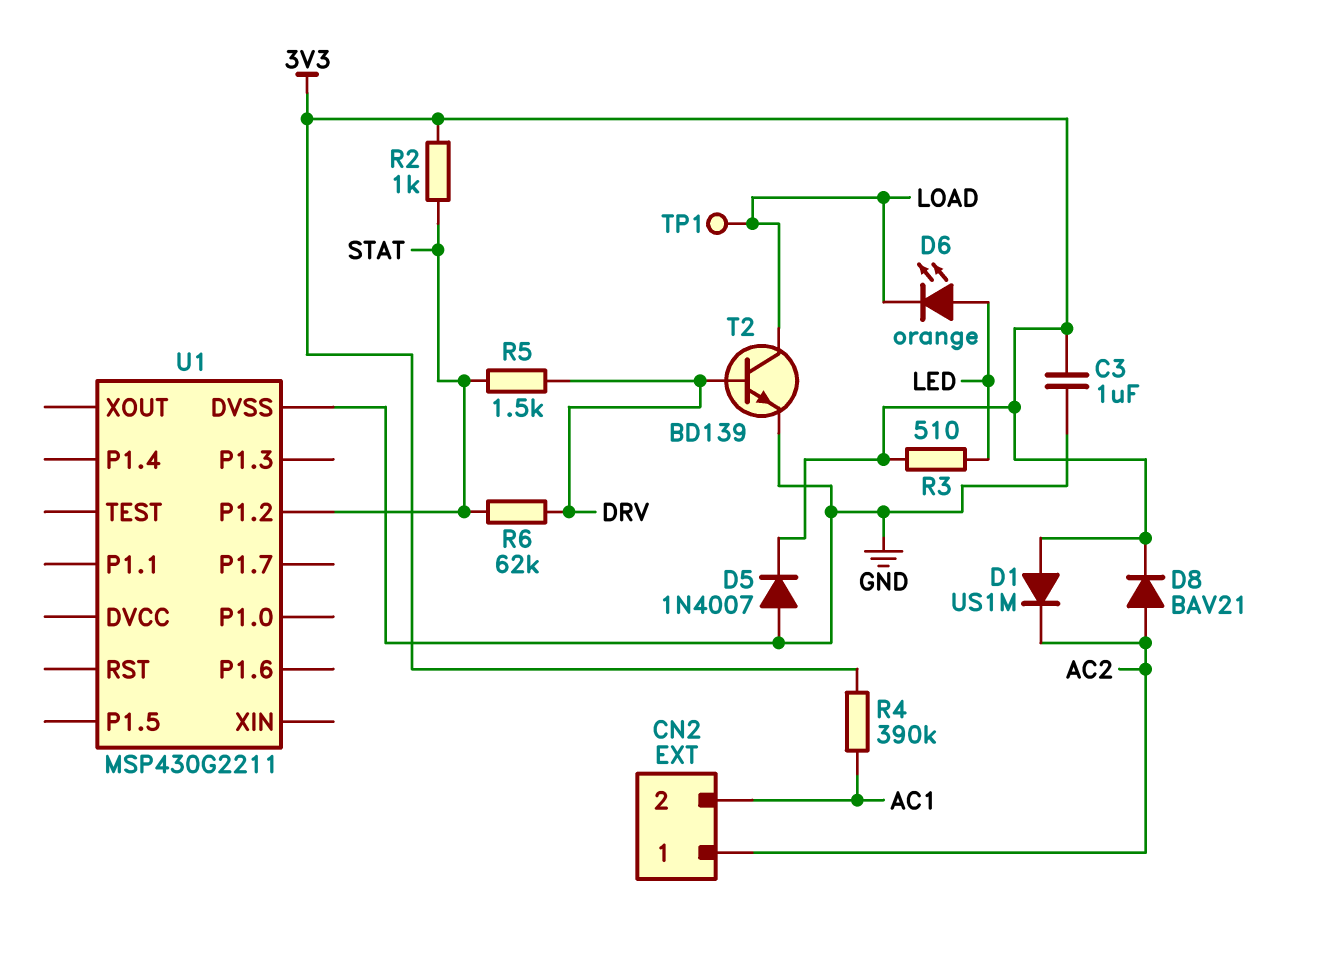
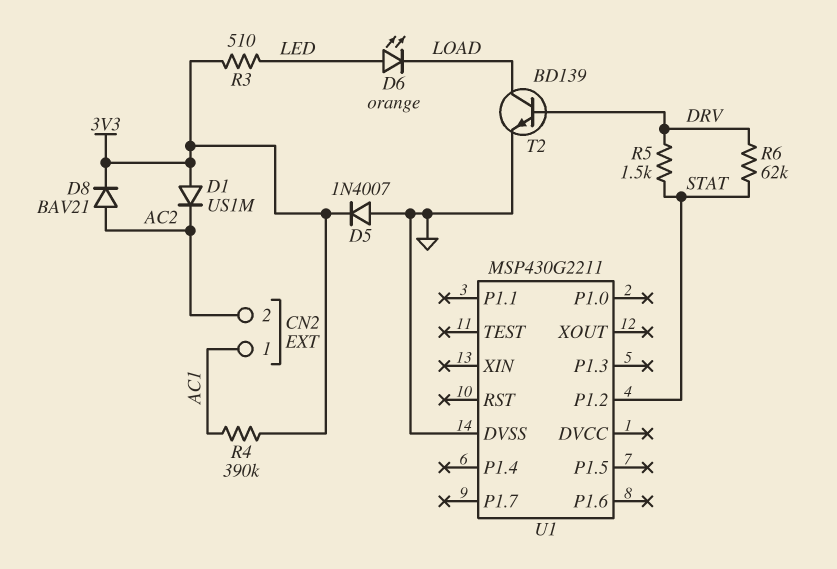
C3: 1uF (3V3, GND) -> none
CN2 pin 1: AC2 -> AC1
CN2 pin 2: AC1 -> AC2
R2: 1k (3V3, STAT) -> none
TP1: test point (LOAD) -> none

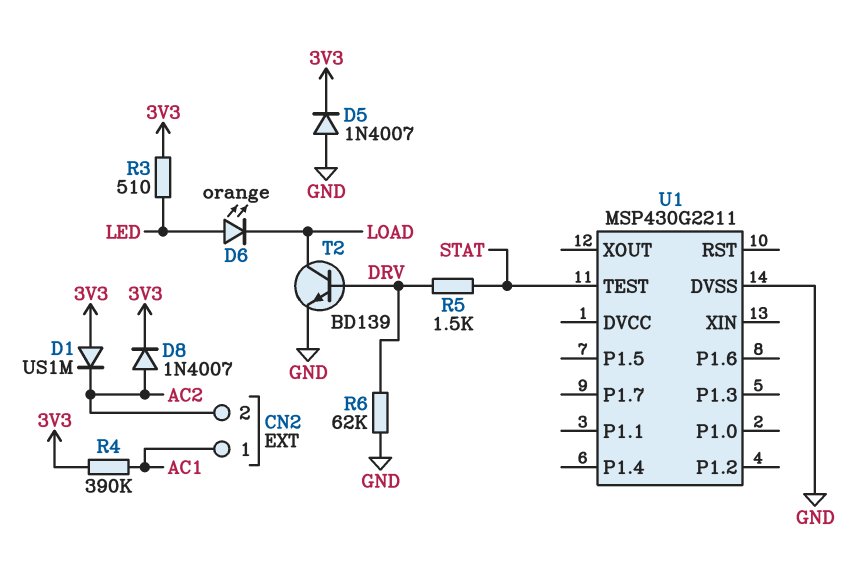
D8: diode BAV21 (A AC2, K 3V3) -> diode 1N4007 (A AC2, K 3V3)
R6: 62k (DRV, STAT) -> 62k (DRV, GND)
U1 pin P1.2: STAT -> none
U1 pin TEST: none -> STAT

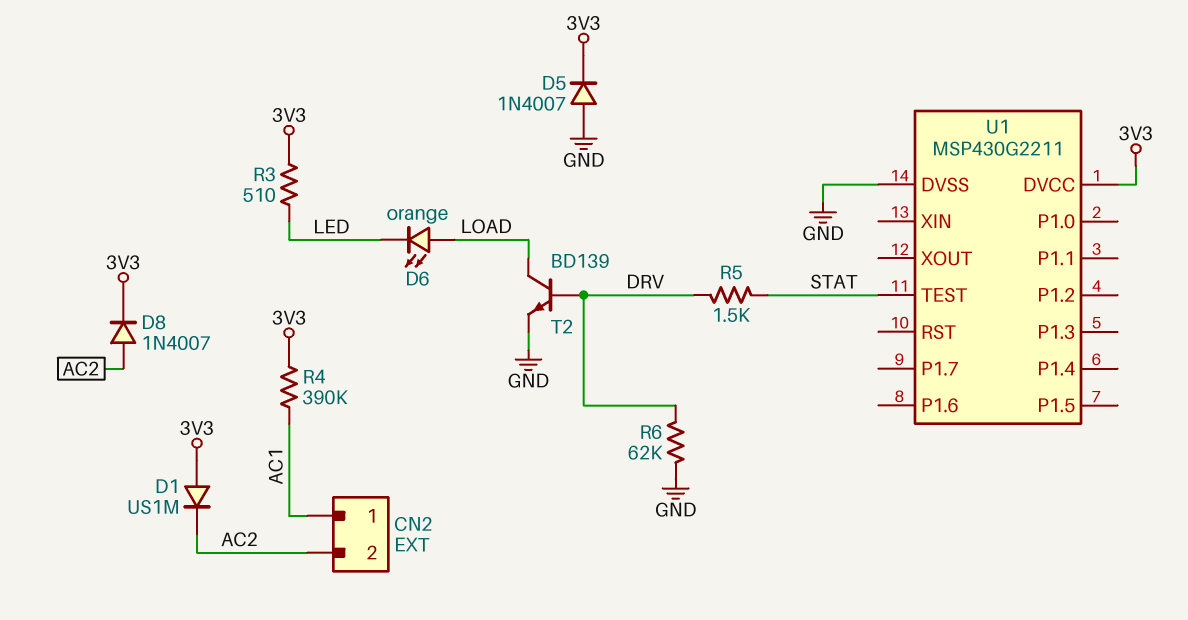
D6: LED orange (A LED, K LOAD) -> LED orange (A LOAD, K LED)
U1 pin DVCC: none -> 3V3

